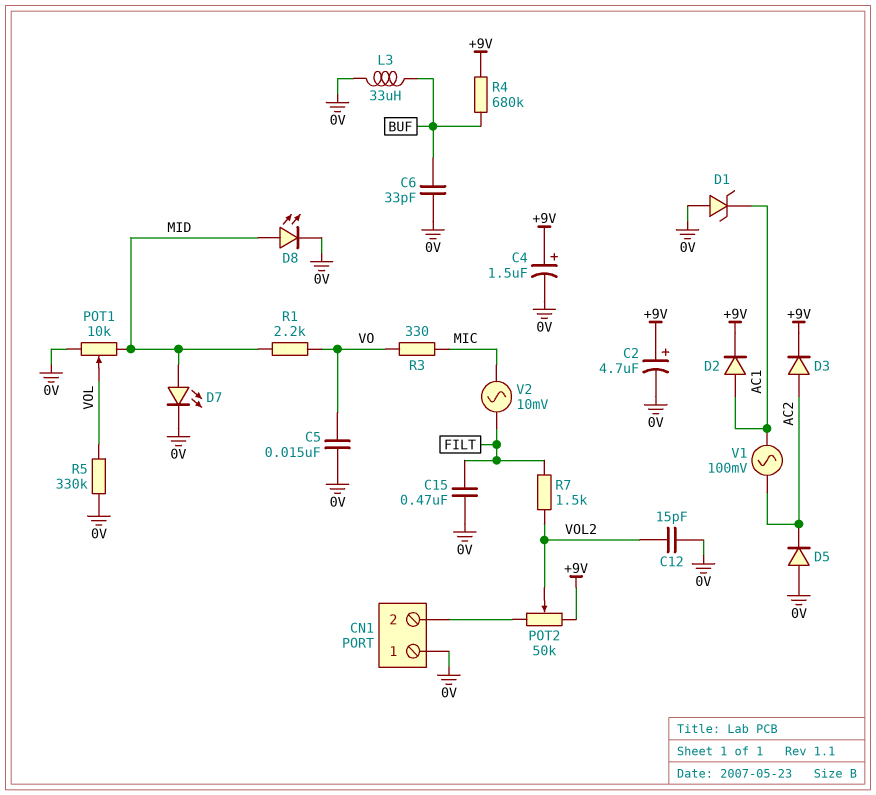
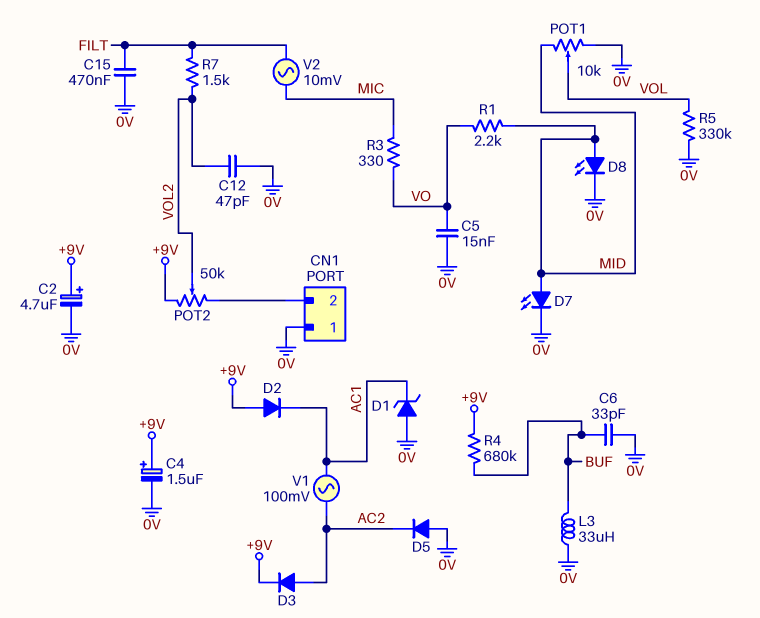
C12: 15pF (0V, VOL2) -> 47pF (0V, VOL2)
D2: diode (A AC1, K +9V) -> diode (A +9V, K AC1)

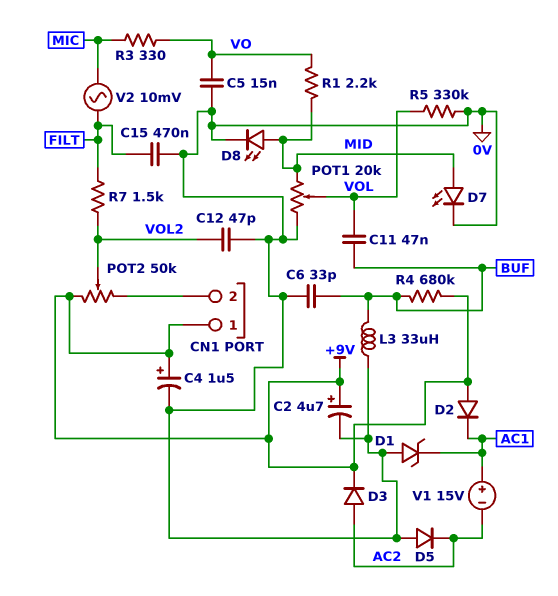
C11: none -> 47nF (BUF, VOL)
CN1 pin 1: 0V -> +9V
POT1: 10k (0V, MID, wiper VOL) -> 20k (0V, MID, wiper VOL)
V1: AC 100mV (AC1, AC2) -> 15V (plus AC1, minus AC2)

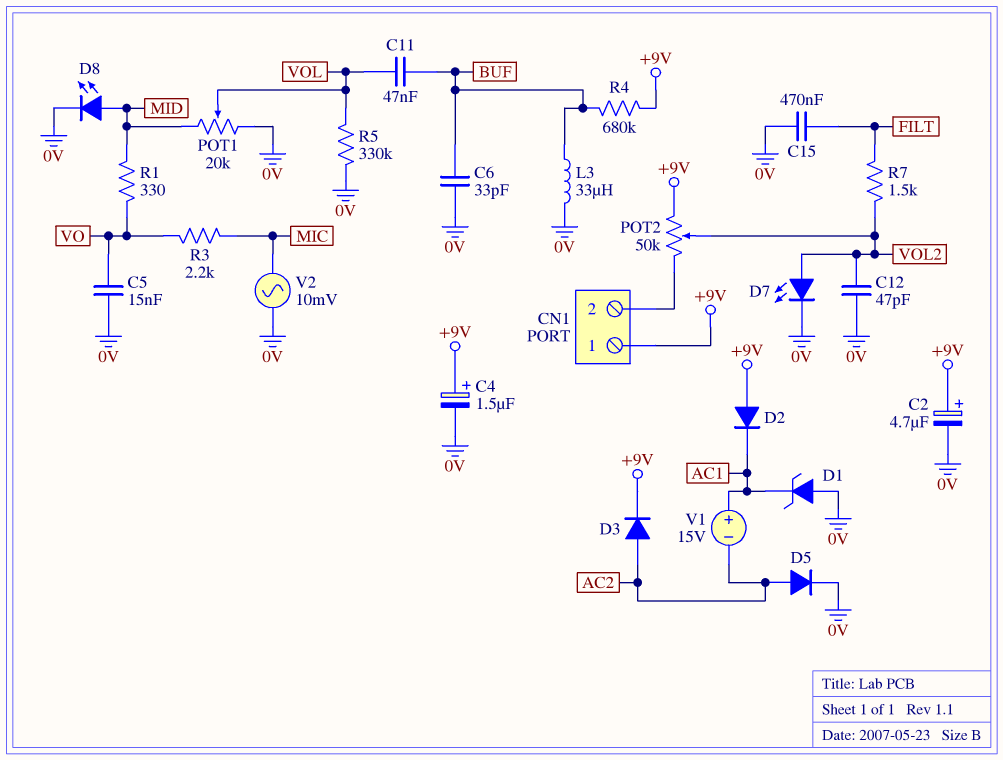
D5: diode (A 0V, K AC2) -> diode (A AC2, K 0V)
D7: LED (A MID, K 0V) -> LED (A VOL2, K 0V)
R1: 2.2k (MID, VO) -> 330 (MID, VO)
R3: 330 (MIC, VO) -> 2.2k (MIC, VO)
V2: AC 10mV (FILT, MIC) -> AC 10mV (0V, MIC)

